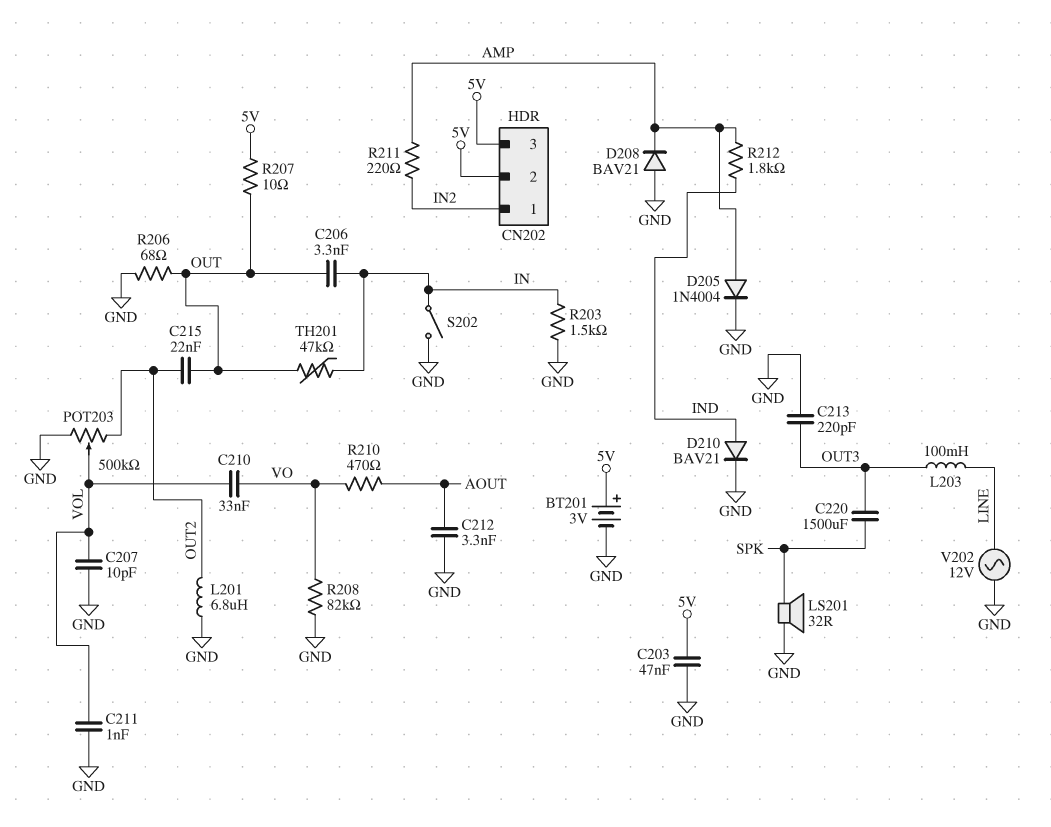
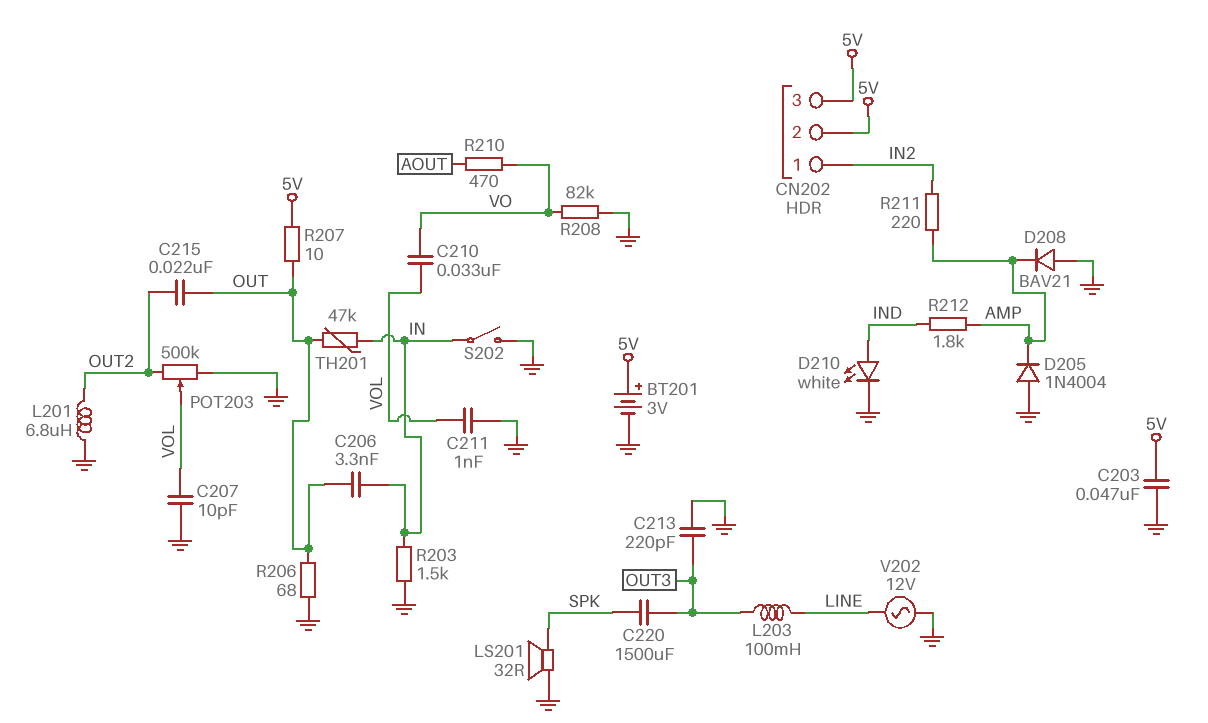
C212: 3.3nF (AOUT, GND) -> none
D205: diode 1N4004 (A AMP, K GND) -> diode 1N4004 (A GND, K AMP)
D210: diode BAV21 (A IND, K GND) -> LED white (A IND, K GND)

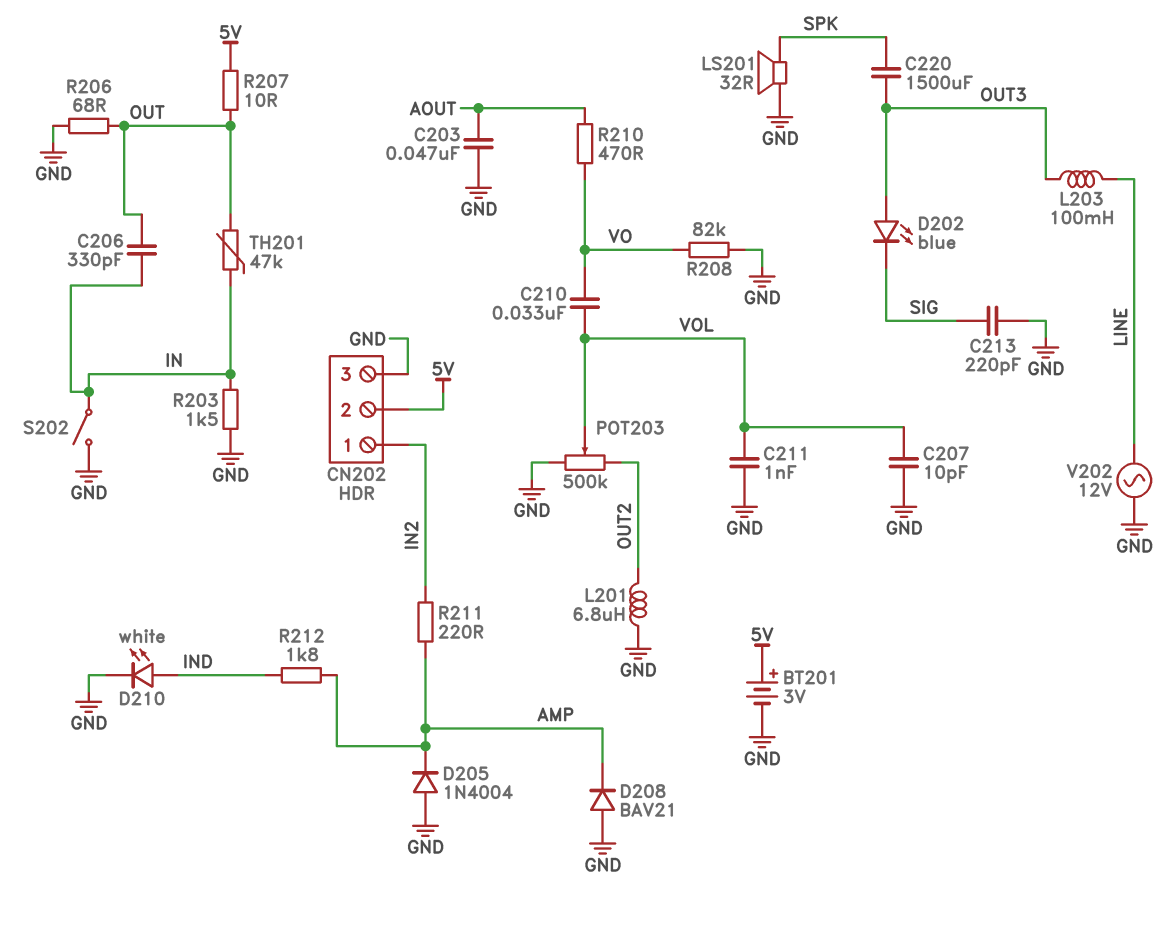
C203: 47nF (5V, GND) -> 47nF (AOUT, GND)
C206: 3.3nF (IN, OUT) -> 330pF (IN, OUT)
C213: 220pF (GND, OUT3) -> 220pF (GND, SIG)
C215: 22nF (OUT, OUT2) -> none
CN202 pin 3: 5V -> GND
D202: none -> LED blue (A OUT3, K SIG)

